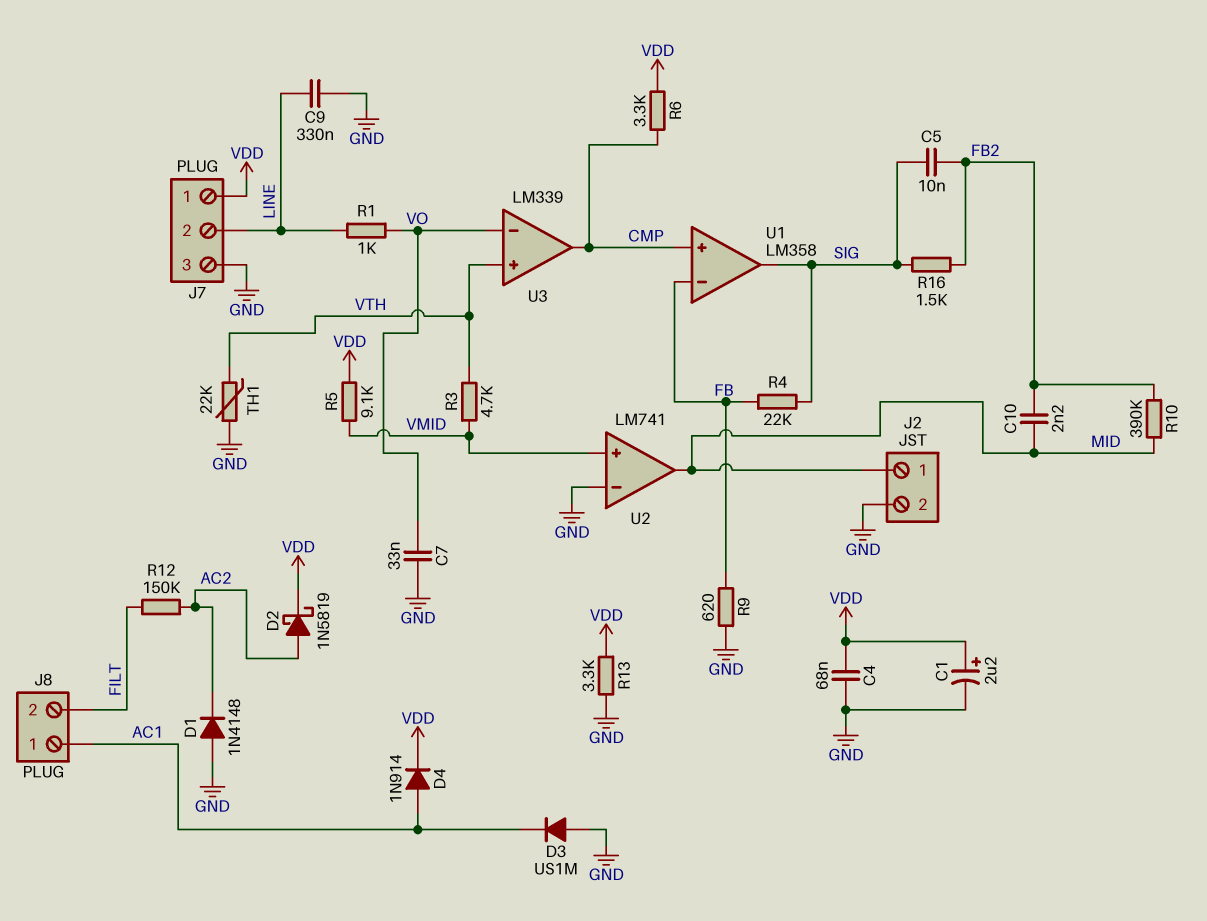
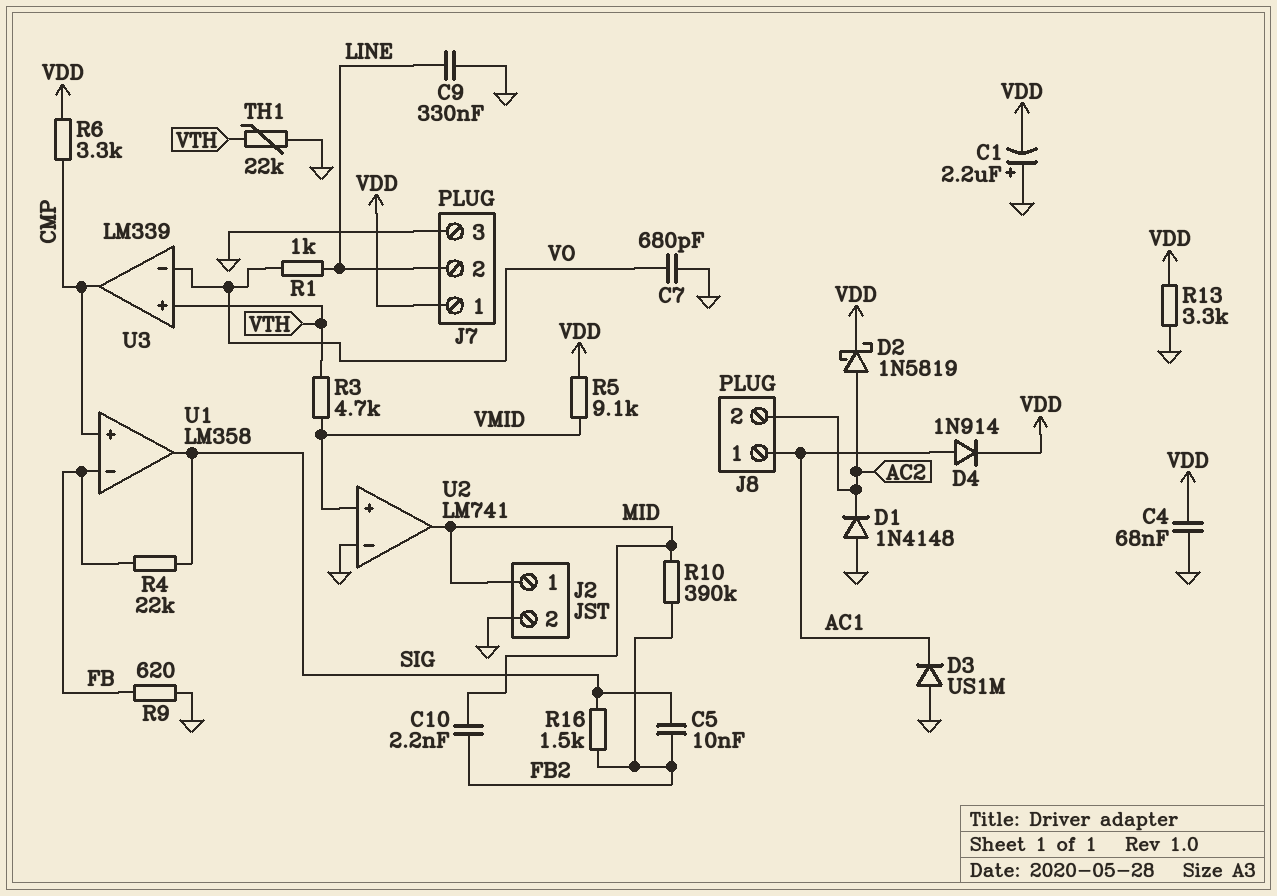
C1: 2.2uF (plus VDD, minus GND) -> 2.2uF (plus GND, minus VDD)
C7: 33nF (GND, VO) -> 680pF (GND, VO)
J8 pin 2: FILT -> AC2
R12: 150k (AC2, FILT) -> none

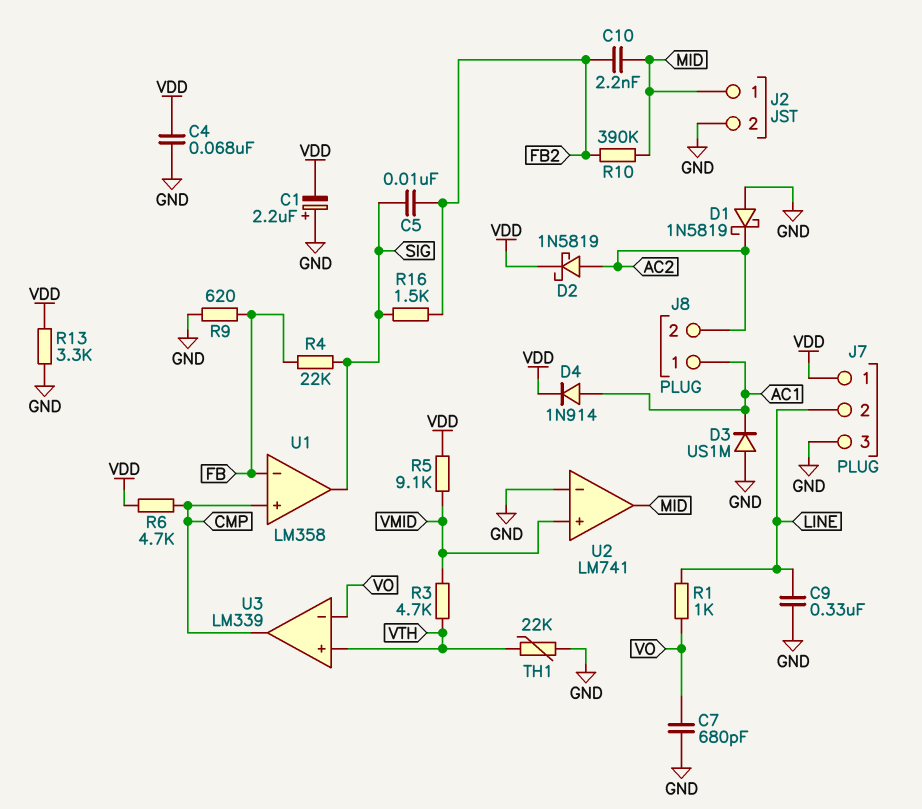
D1: diode 1N4148 (A GND, K AC2) -> schottky 1N5819 (A GND, K AC2)
R6: 3.3k (CMP, VDD) -> 4.7k (CMP, VDD)

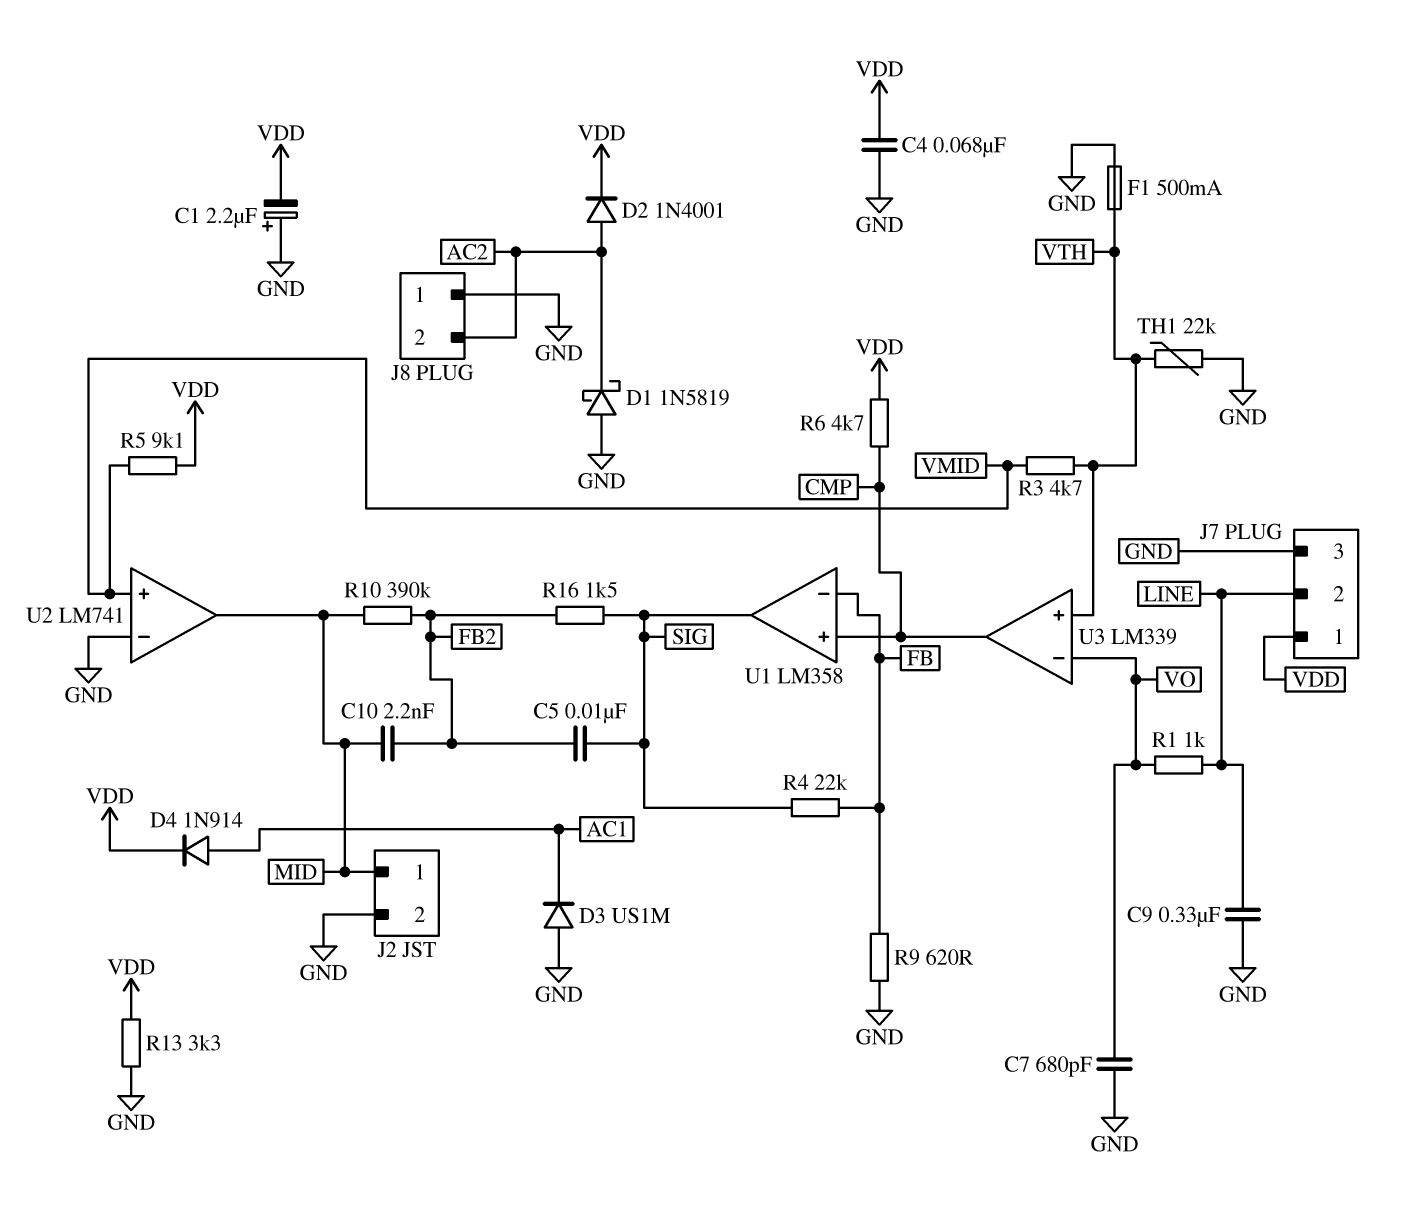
D2: schottky 1N5819 (A AC2, K VDD) -> diode 1N4001 (A AC2, K VDD)
F1: none -> 500mA (GND, VTH)
J8 pin 1: AC1 -> GND

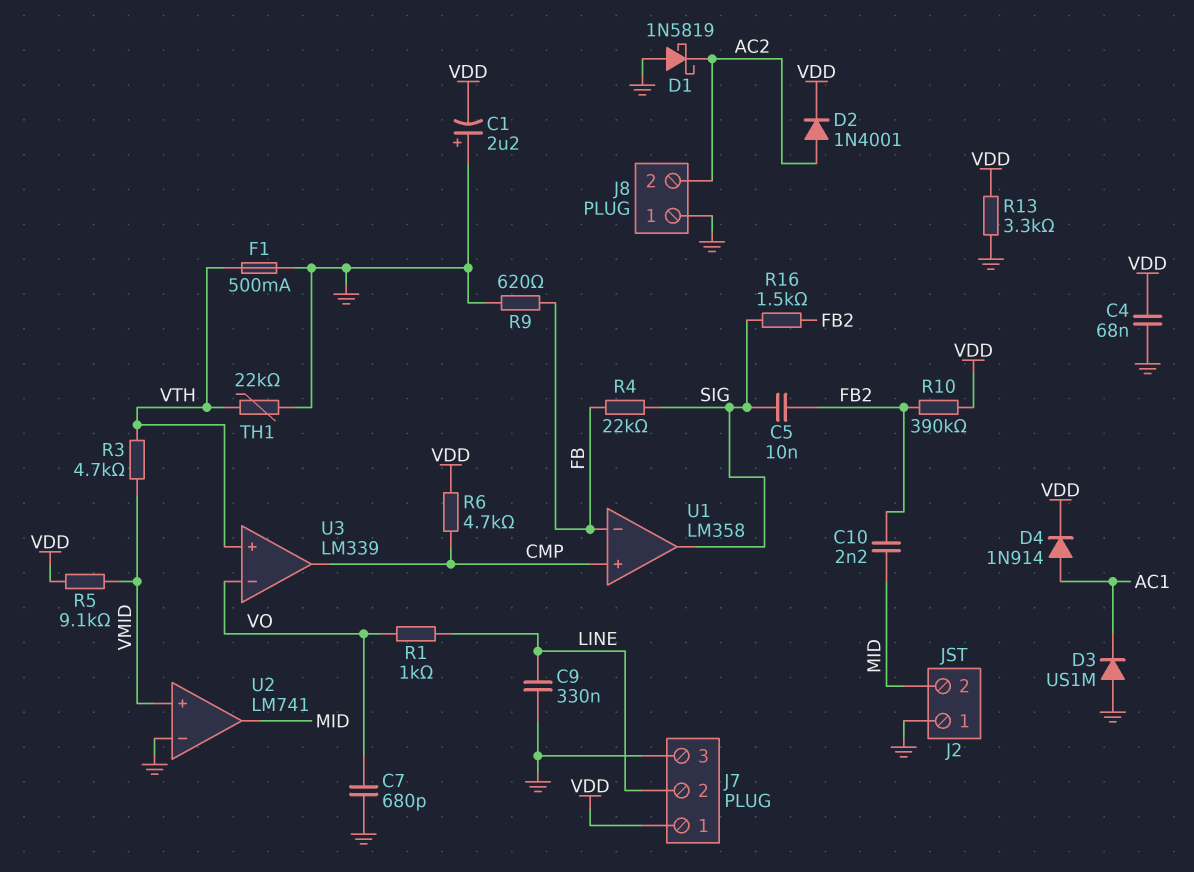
J2 pin 1: MID -> GND
J2 pin 2: GND -> MID
R10: 390k (FB2, MID) -> 390k (FB2, VDD)

